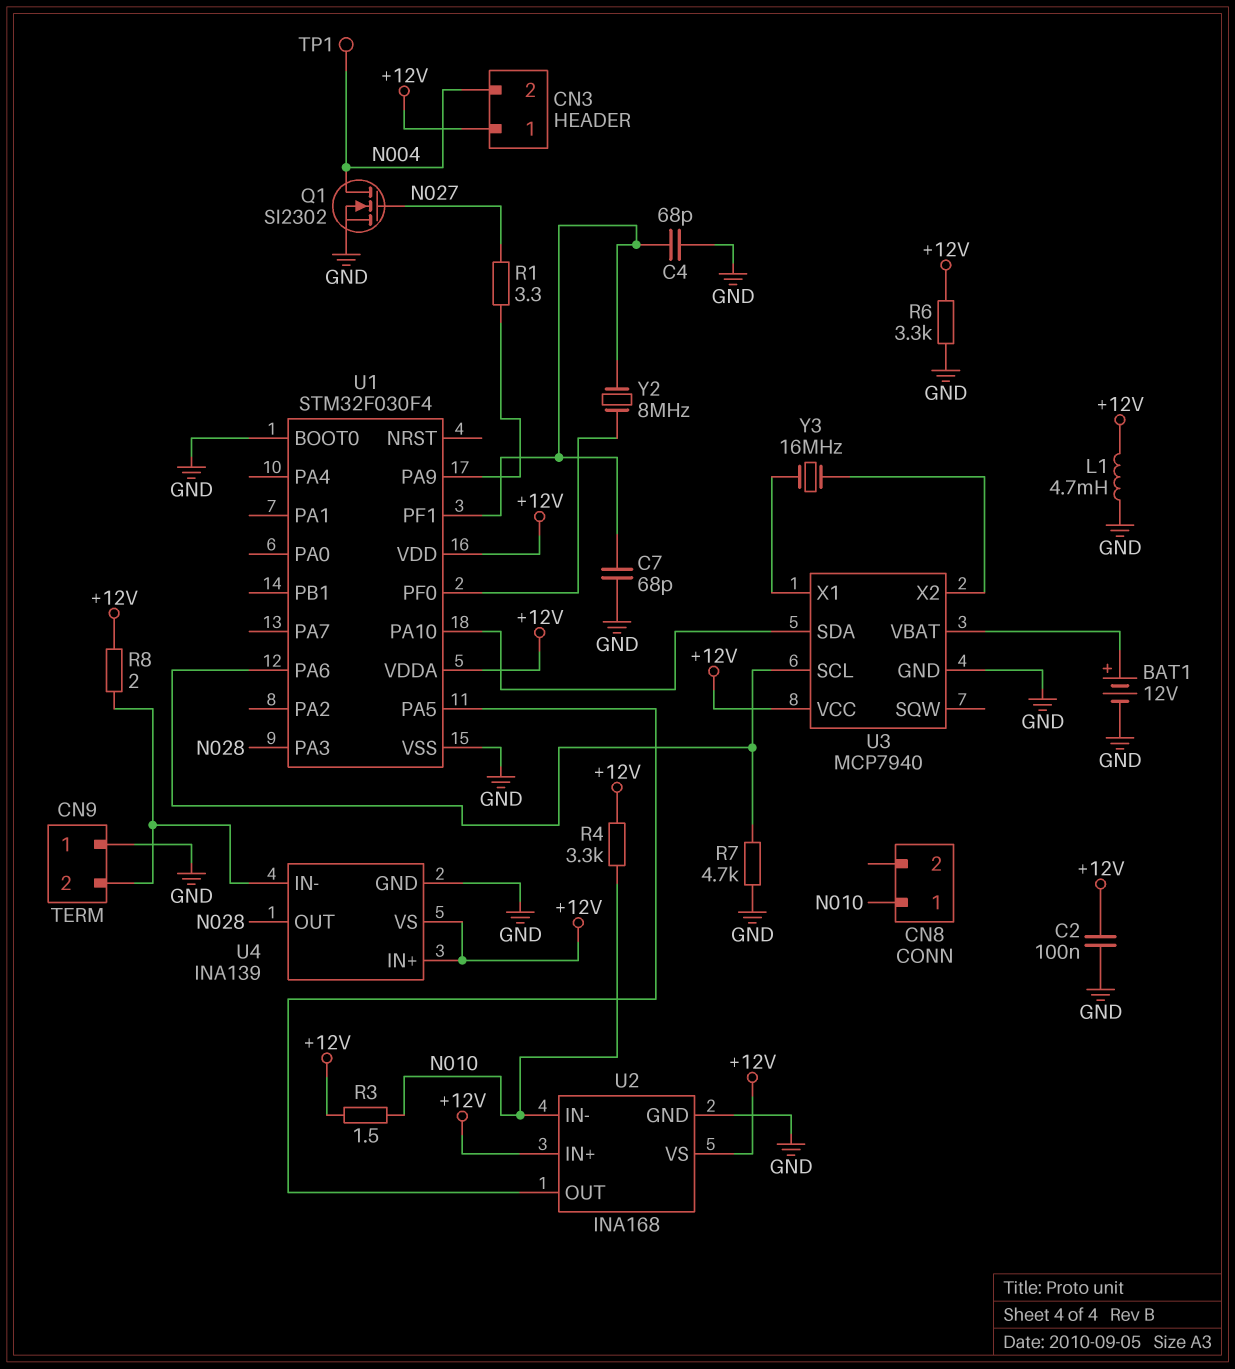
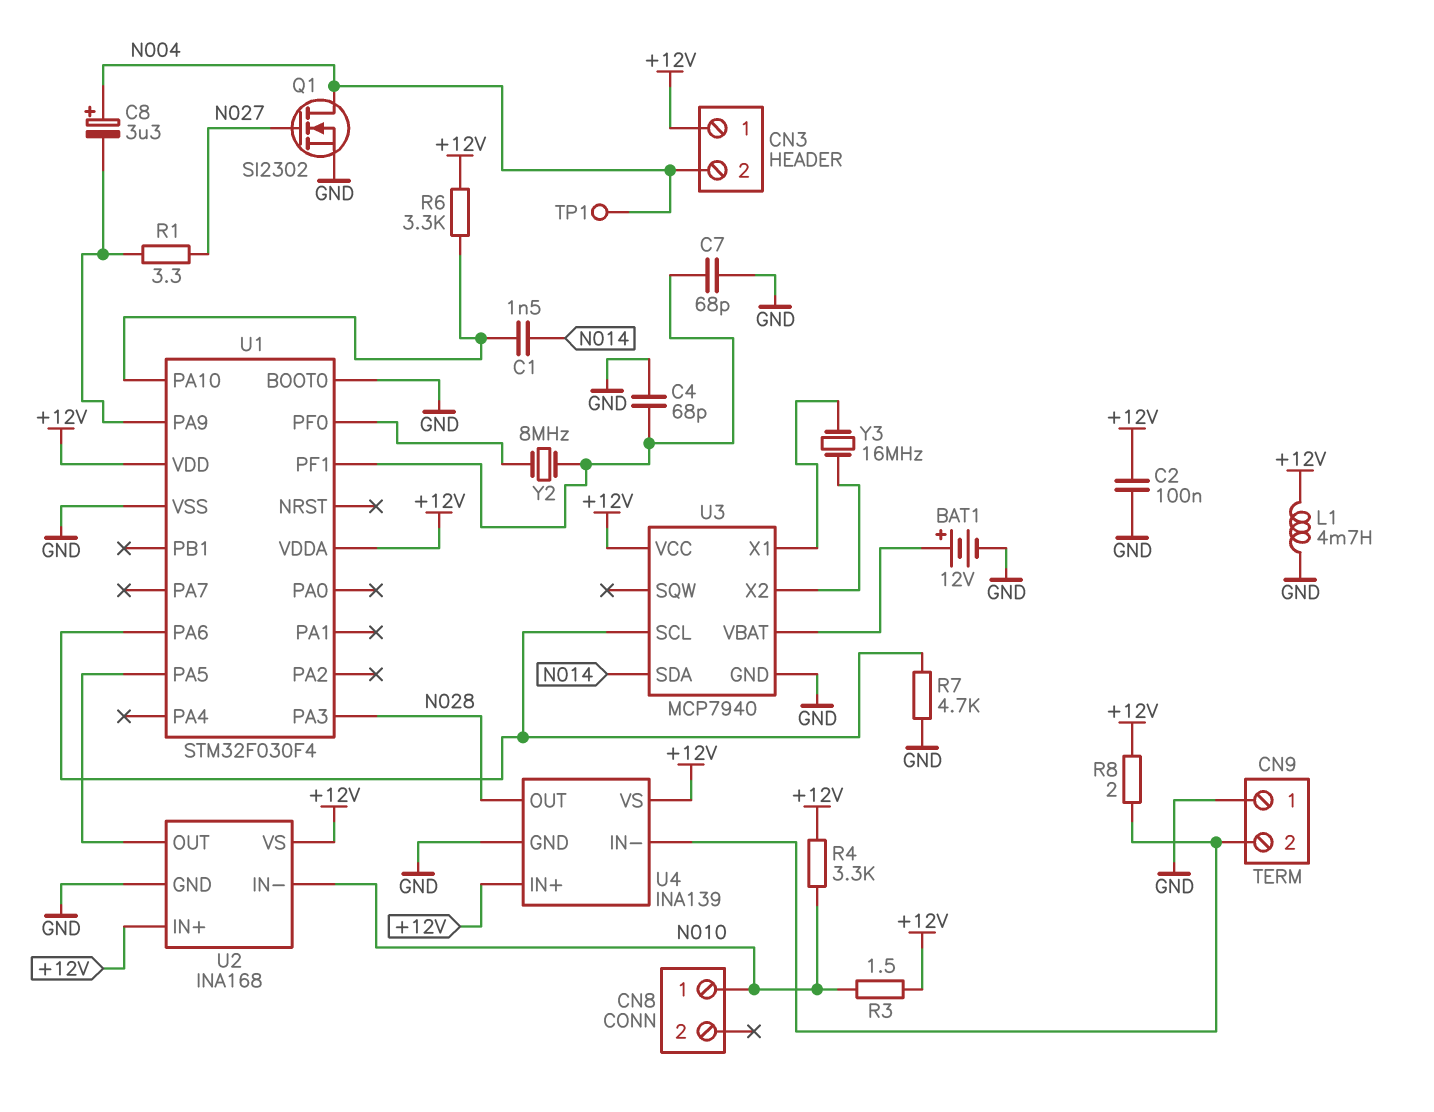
C1: none -> 1.5nF (N014, U1/PA10)
C8: none -> 3.3uF (plus N004, minus U1/PA9)
R6: 3.3k (+12V, GND) -> 3.3k (+12V, U1/PA10)
U3 pin SDA: U1/PA10 -> N014

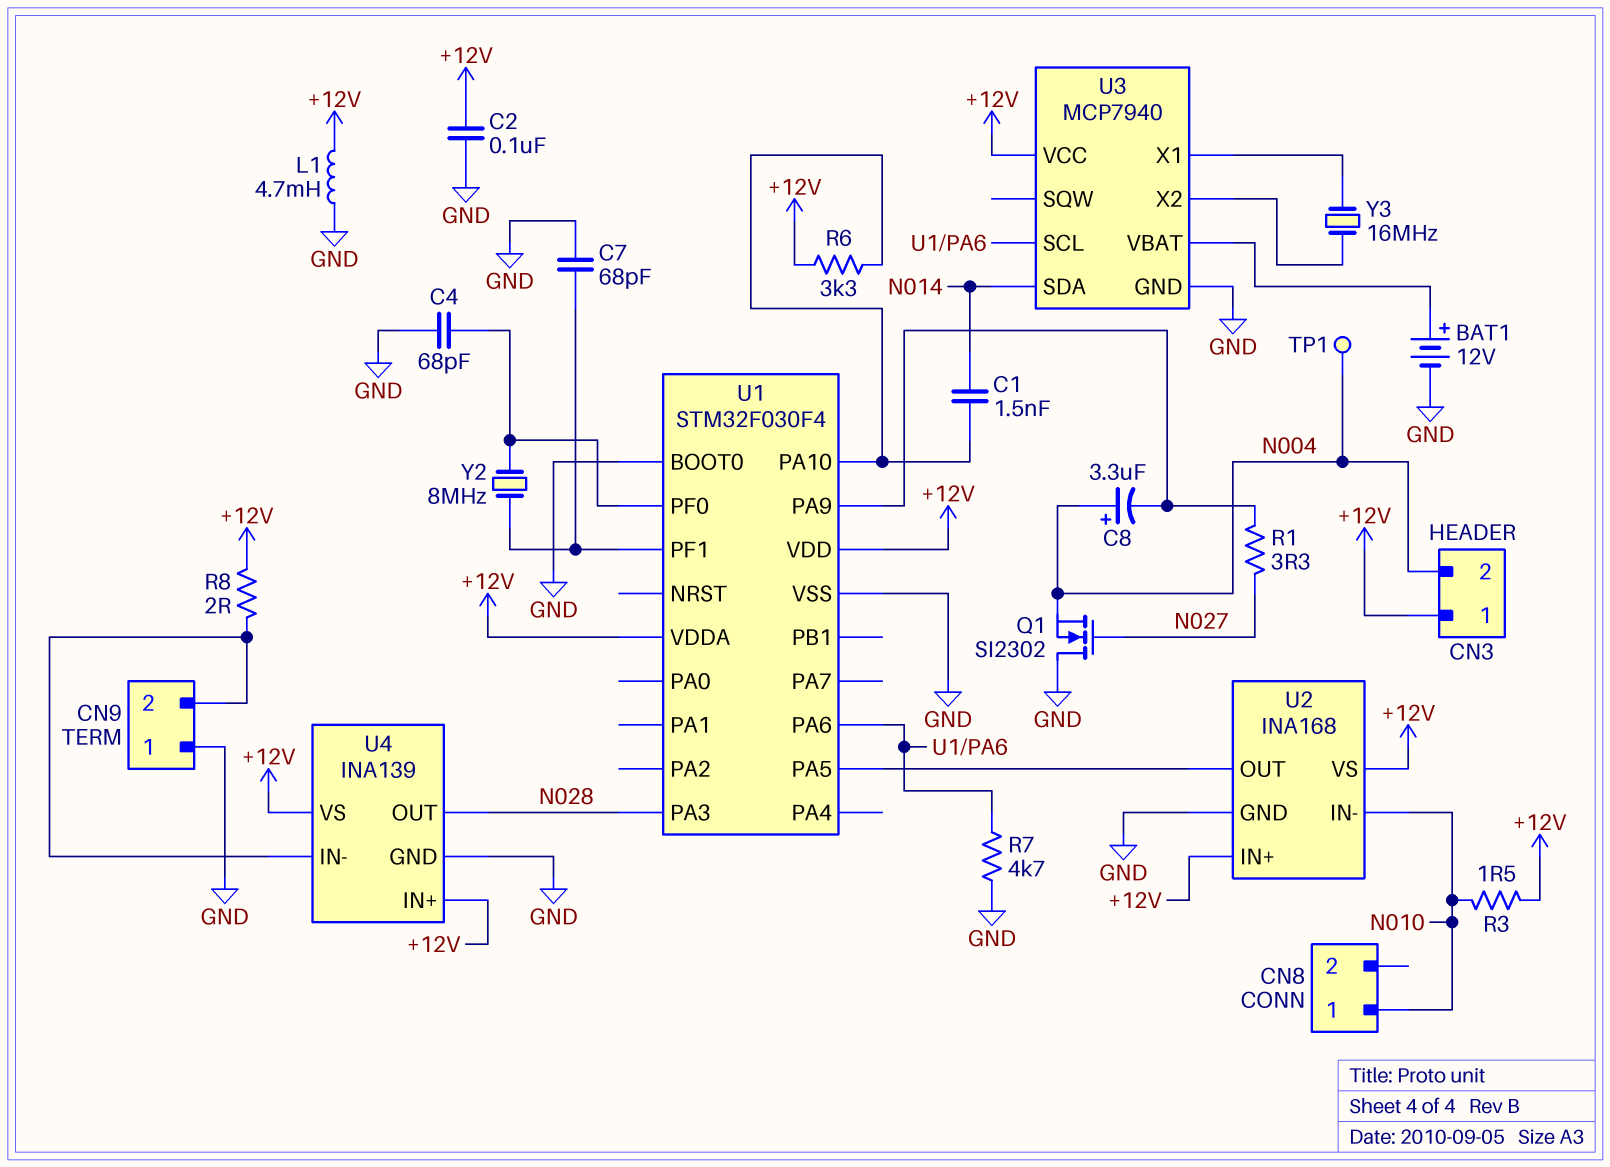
C4: 68pF (GND, U1/PF1) -> 68pF (GND, U1/PF0)
Q1: NMOS SI2302 (G N027, D N004, S GND) -> NMOS SI2302 (G N027, D GND, S N004)
R4: 3.3k (+12V, N010) -> none

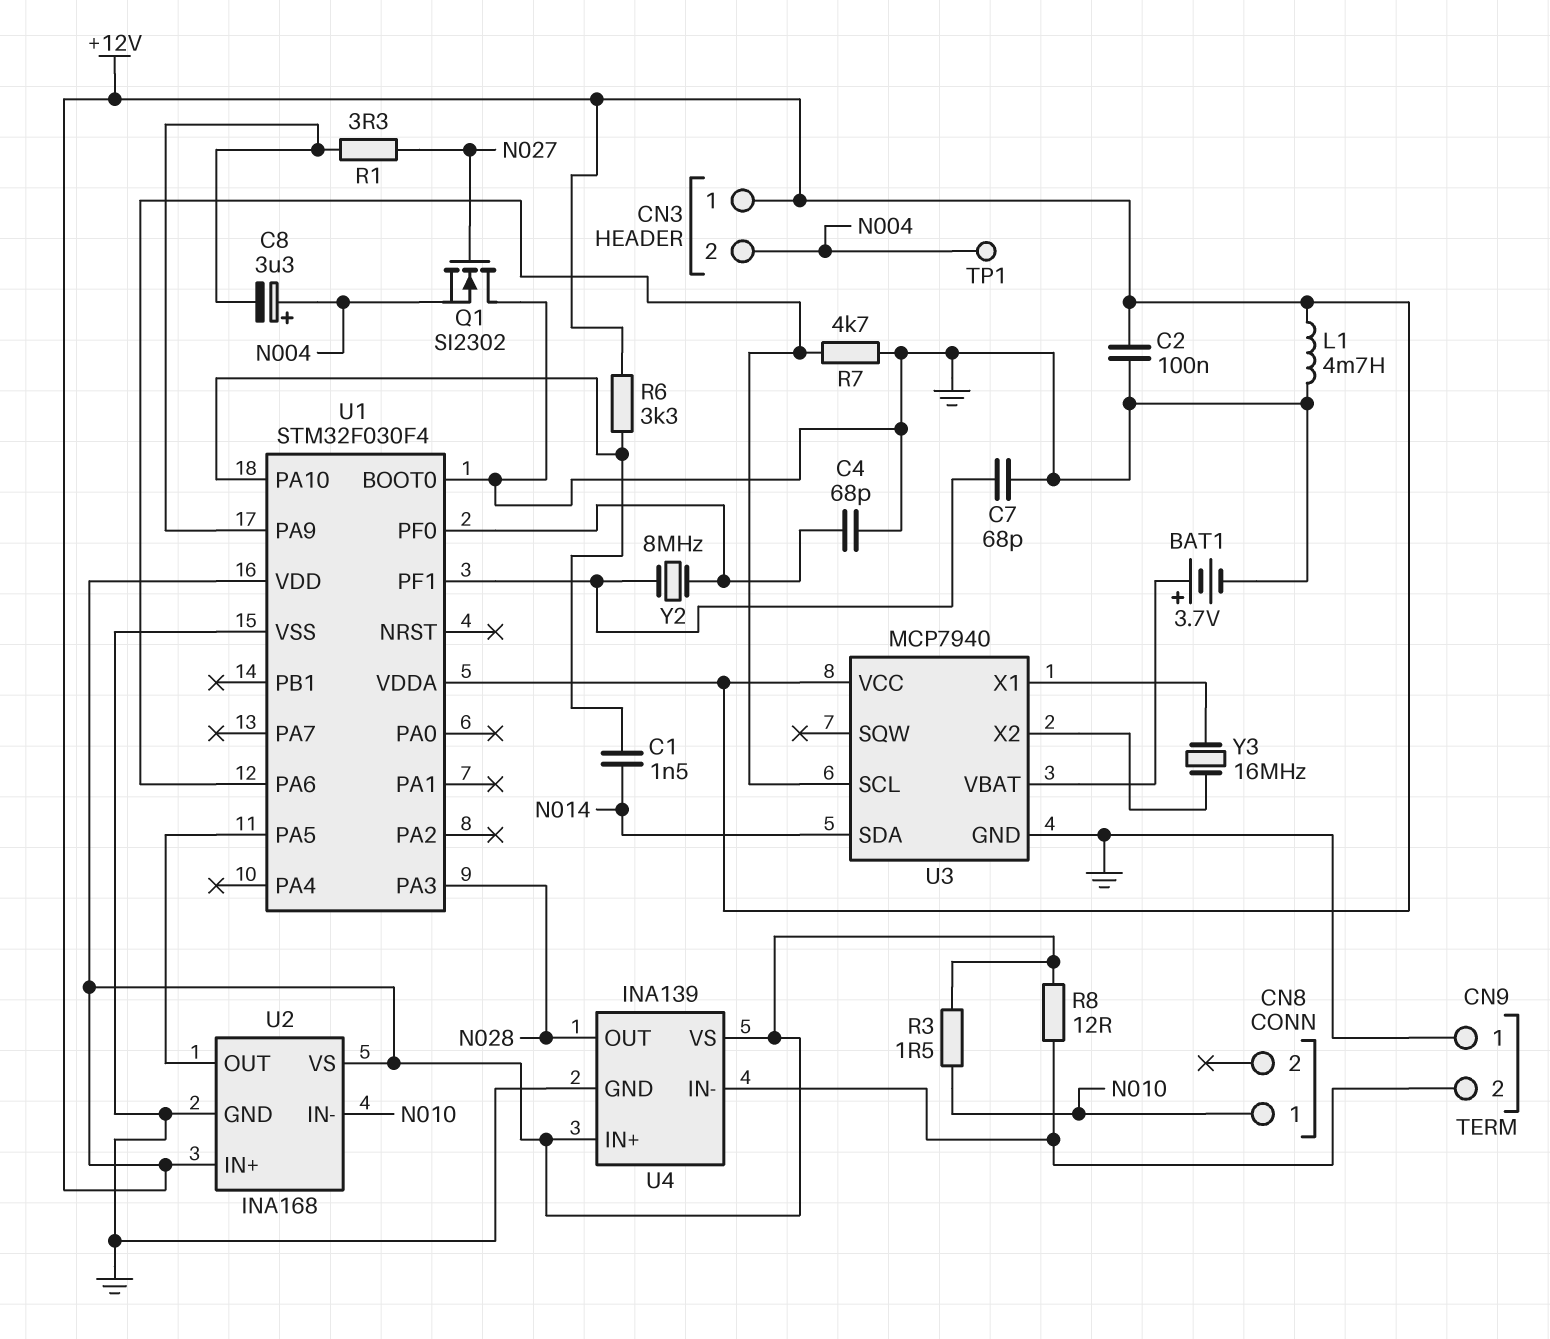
BAT1: 12V (plus U3/VBAT, minus GND) -> 3.7V (plus U3/VBAT, minus GND)
R8: 2 (+12V, CN9/2) -> 12 (+12V, CN9/2)

